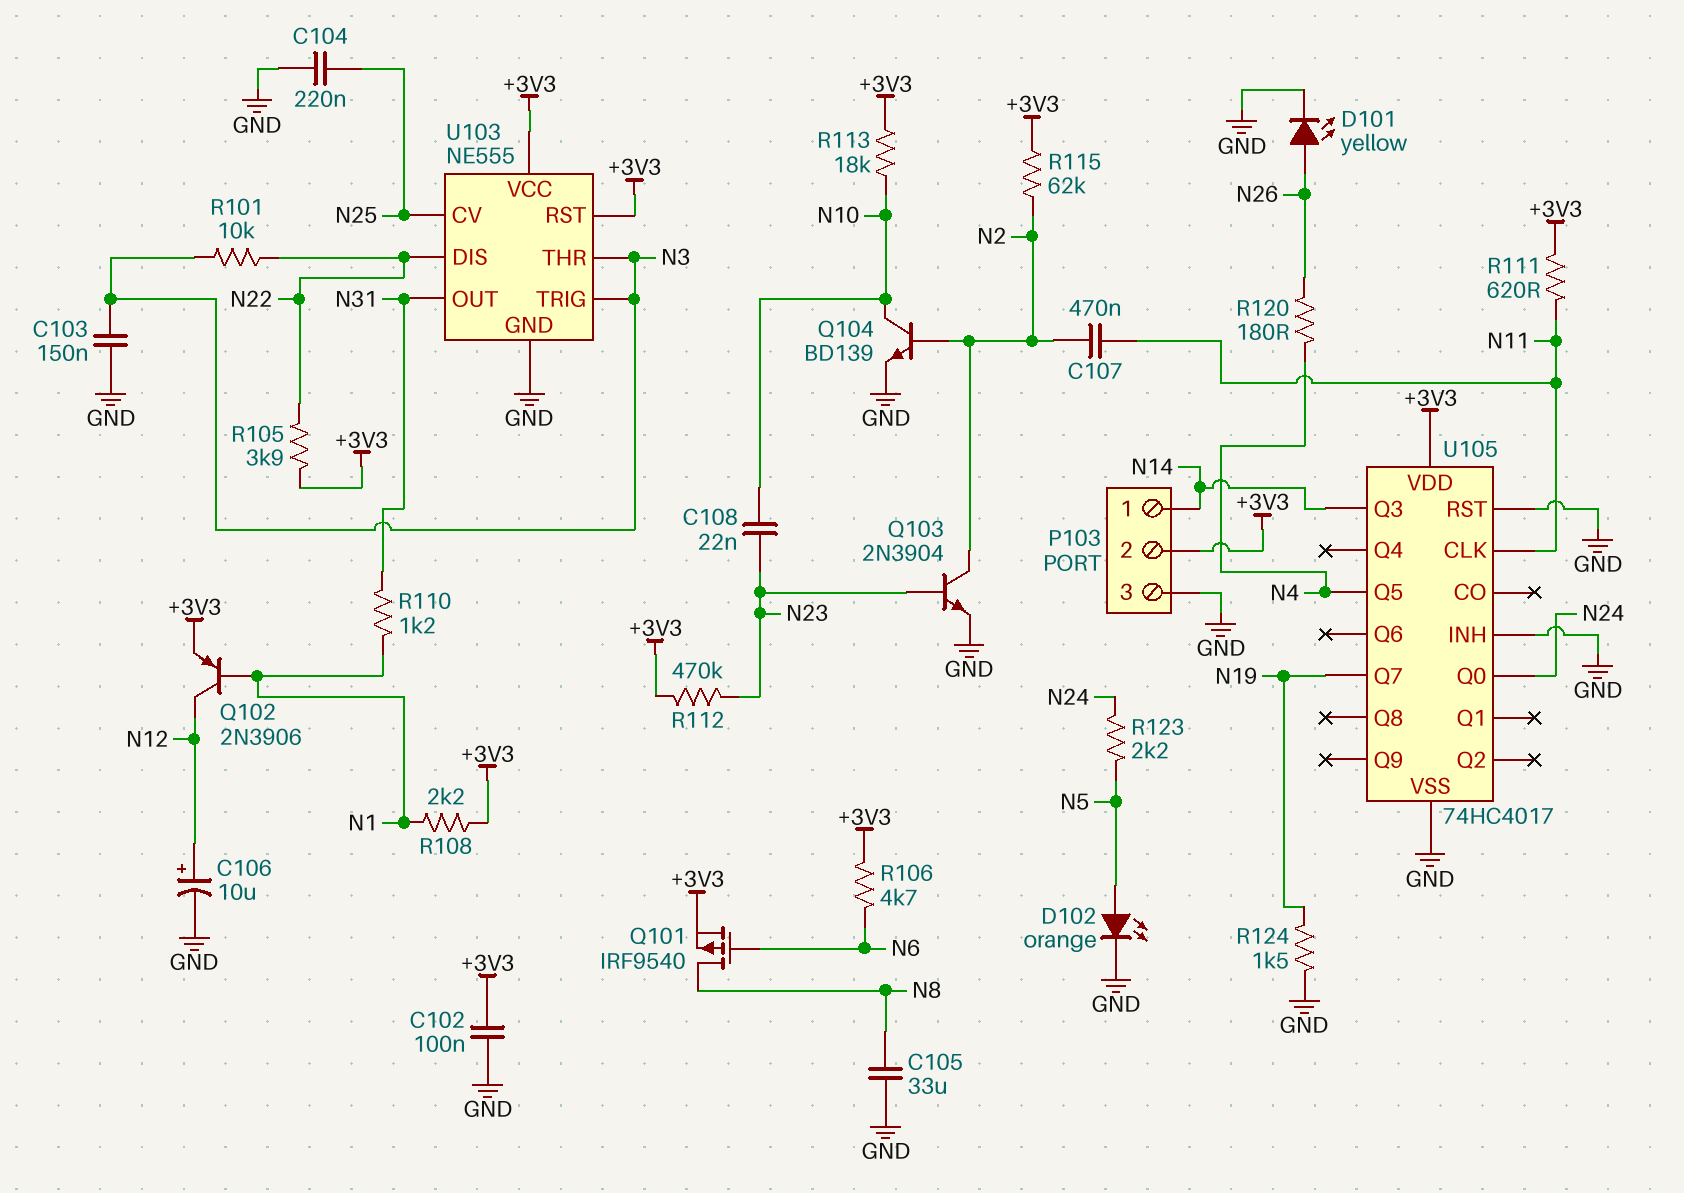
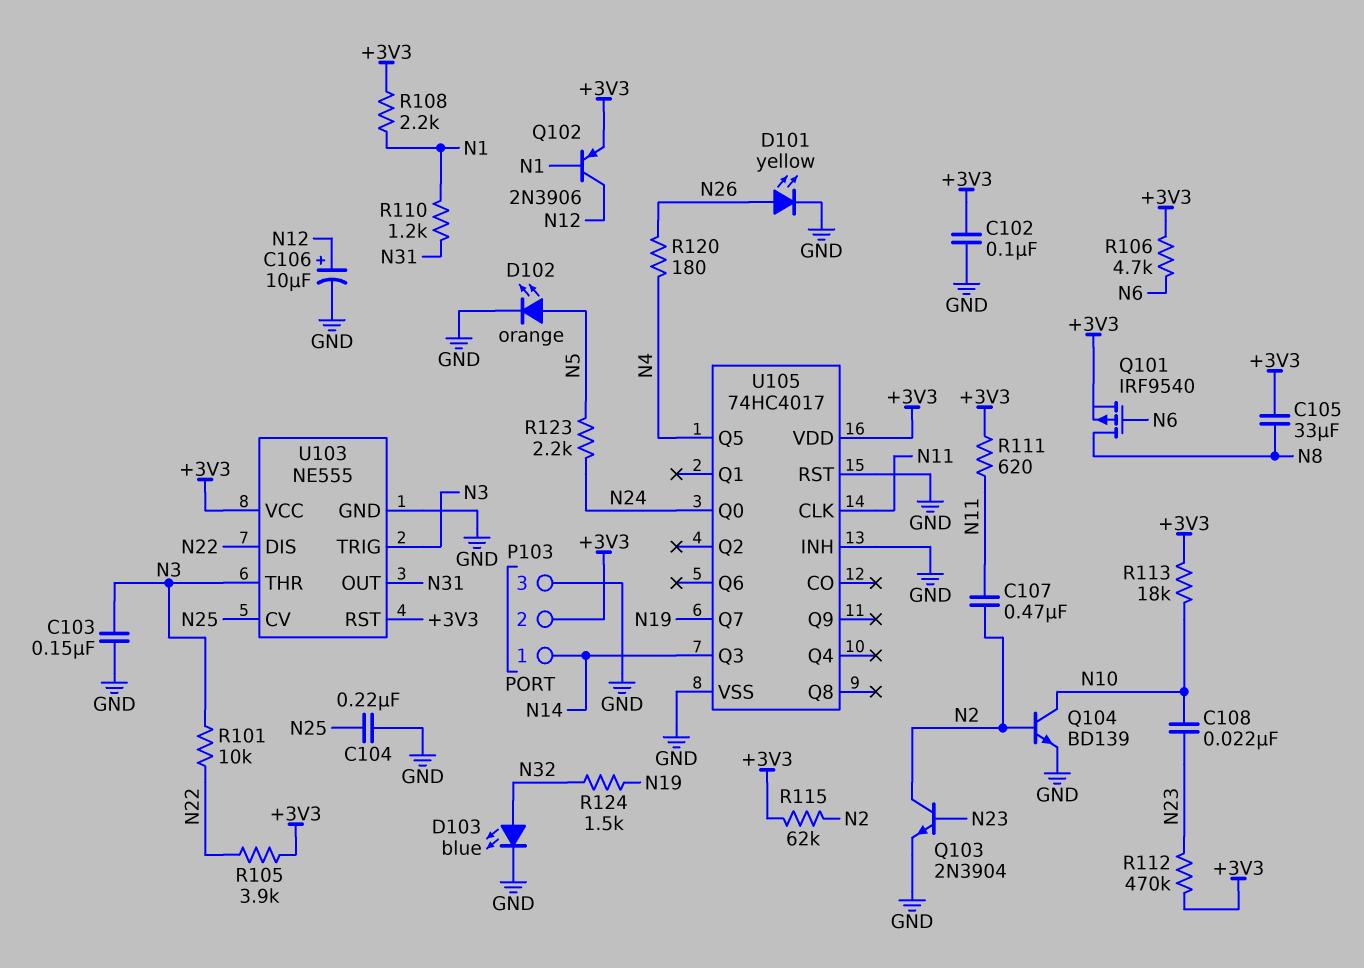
C105: 33uF (GND, N8) -> 33uF (+3V3, N8)
D103: none -> LED blue (A N32, K GND)
R124: 1.5k (GND, N19) -> 1.5k (N19, N32)

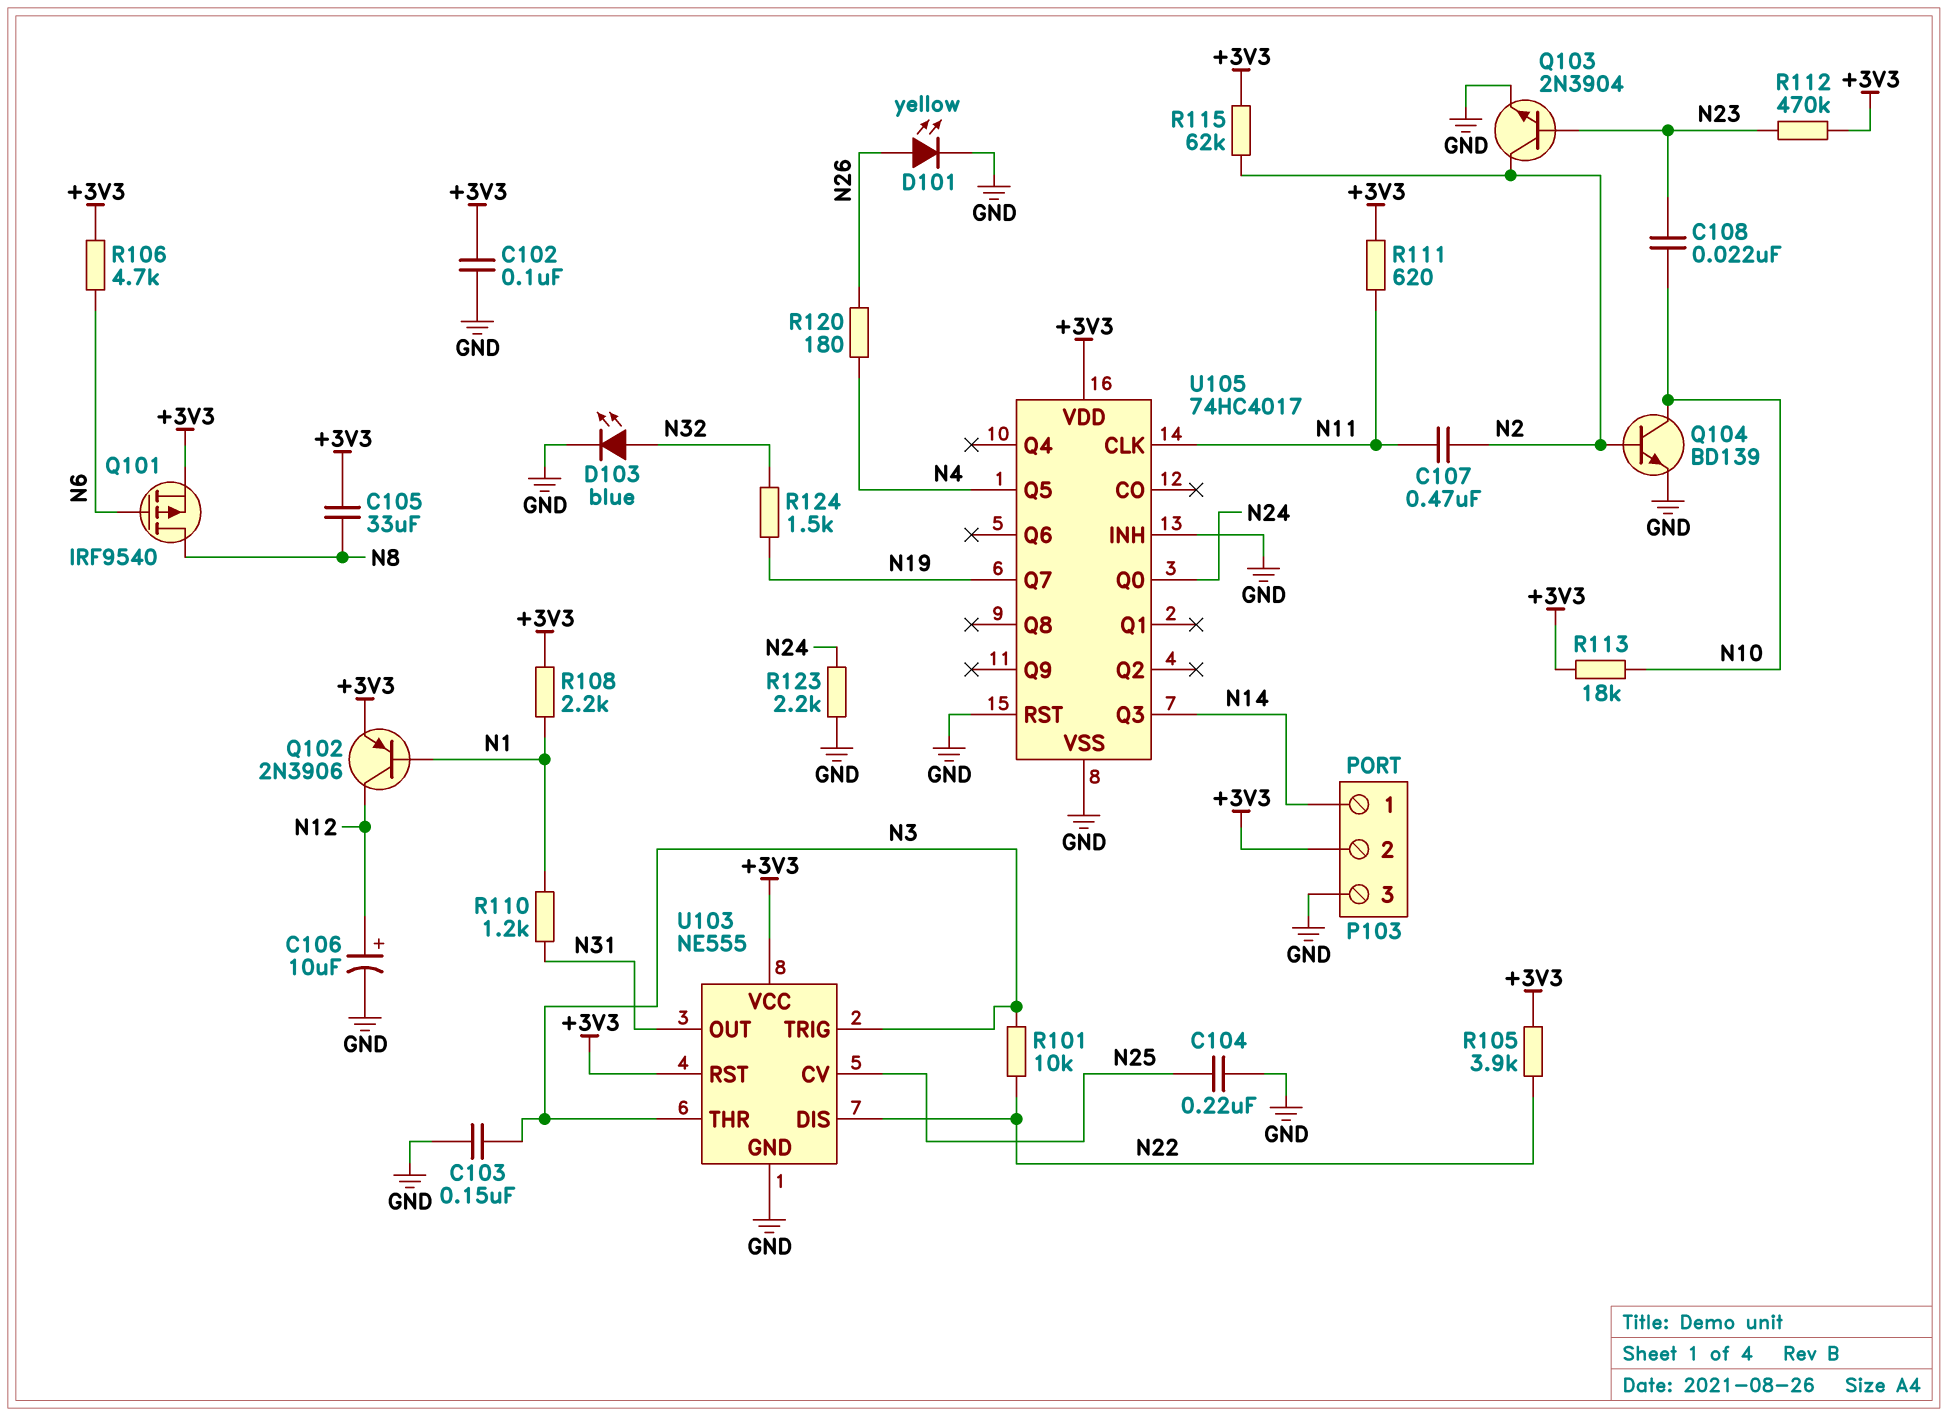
D102: LED orange (A N5, K GND) -> none
R123: 2.2k (N5, N24) -> 2.2k (GND, N24)

